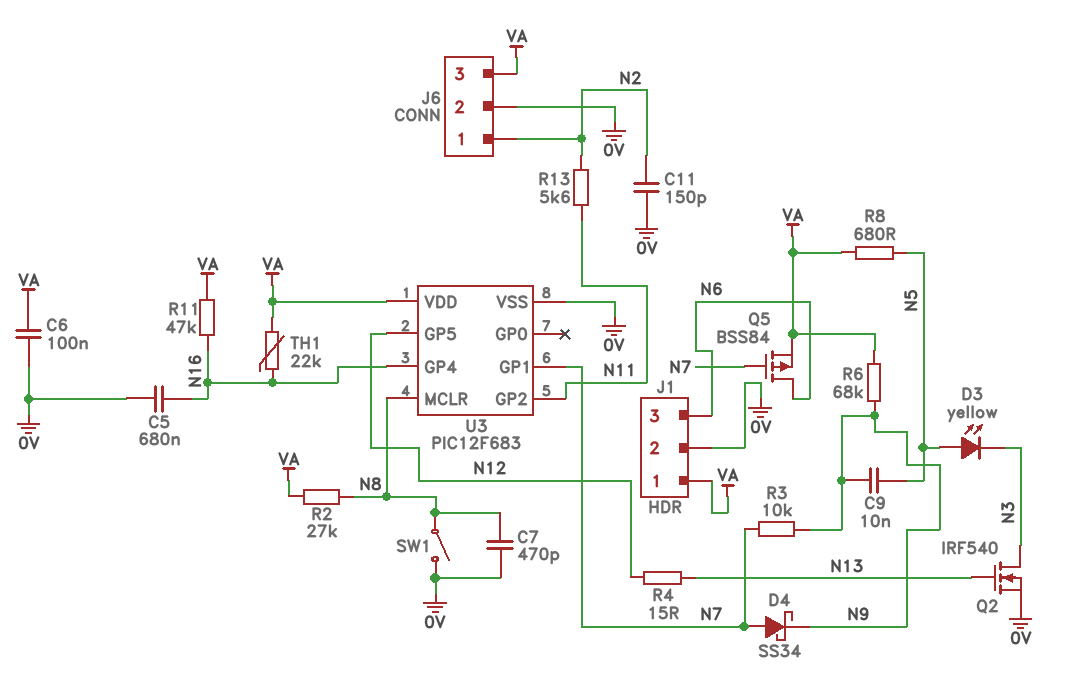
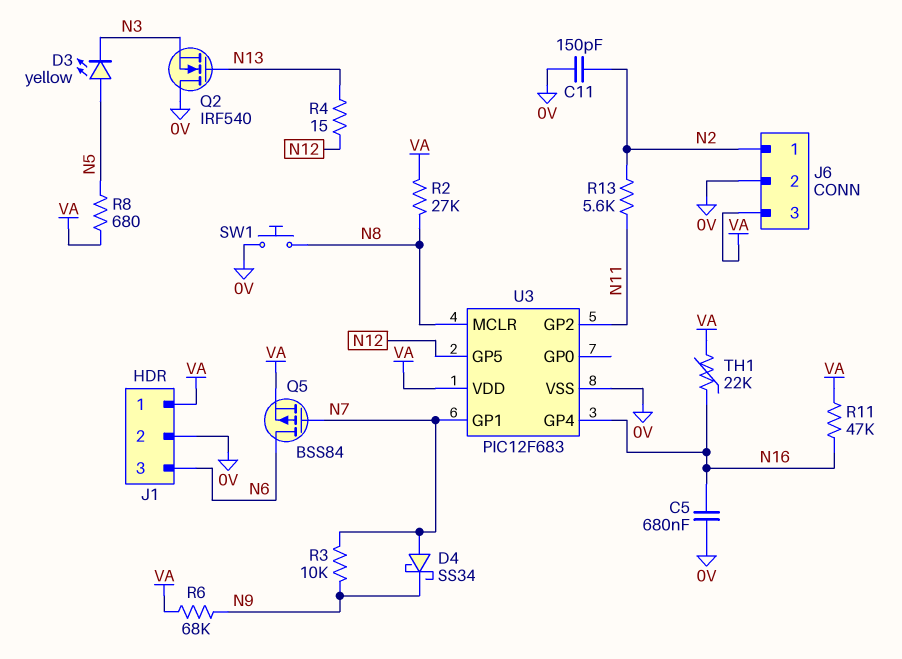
C6: 100nF (0V, VA) -> none
C7: 470pF (0V, N8) -> none
C9: 10nF (N5, N9) -> none
Q2: NMOS IRF540 (G N13, D N3, S 0V) -> NMOS IRF540 (G N13, D 0V, S N3)
SW1: switch (0V, N8) -> button (0V, N8)

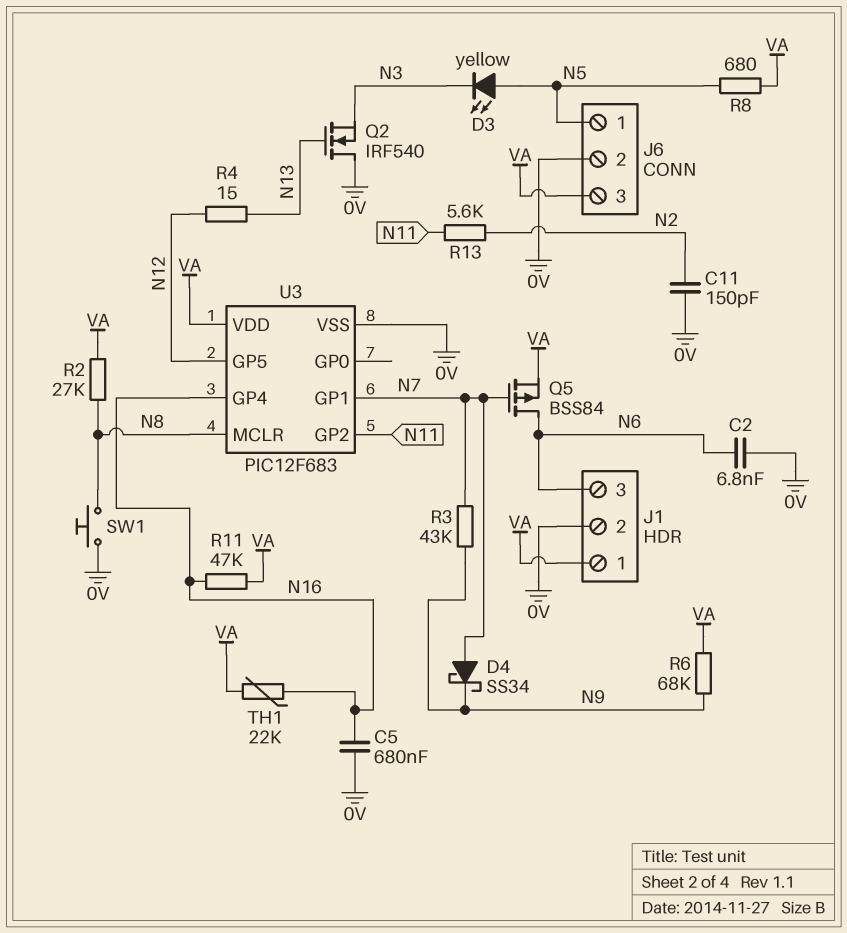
C2: none -> 6.8nF (0V, N6)
J6 pin 1: N2 -> N5
R3: 10k (N7, N9) -> 43k (N7, N9)

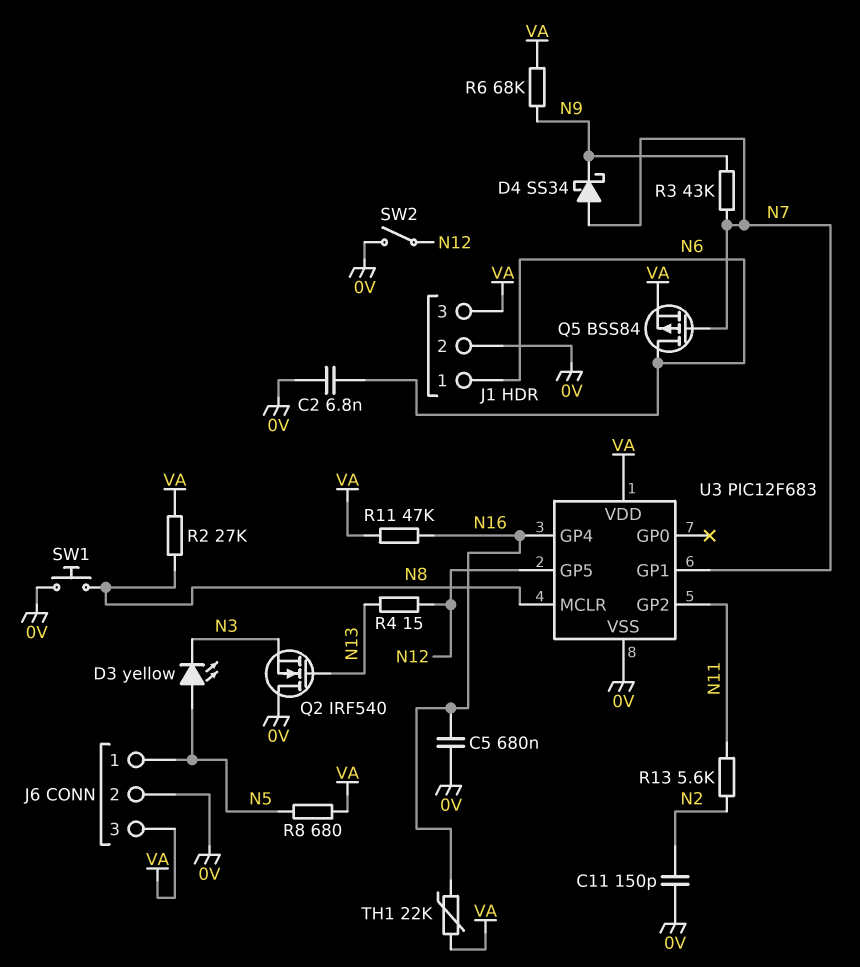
J1 pin 1: VA -> N6
J1 pin 3: N6 -> VA
SW2: none -> switch (0V, N12)

